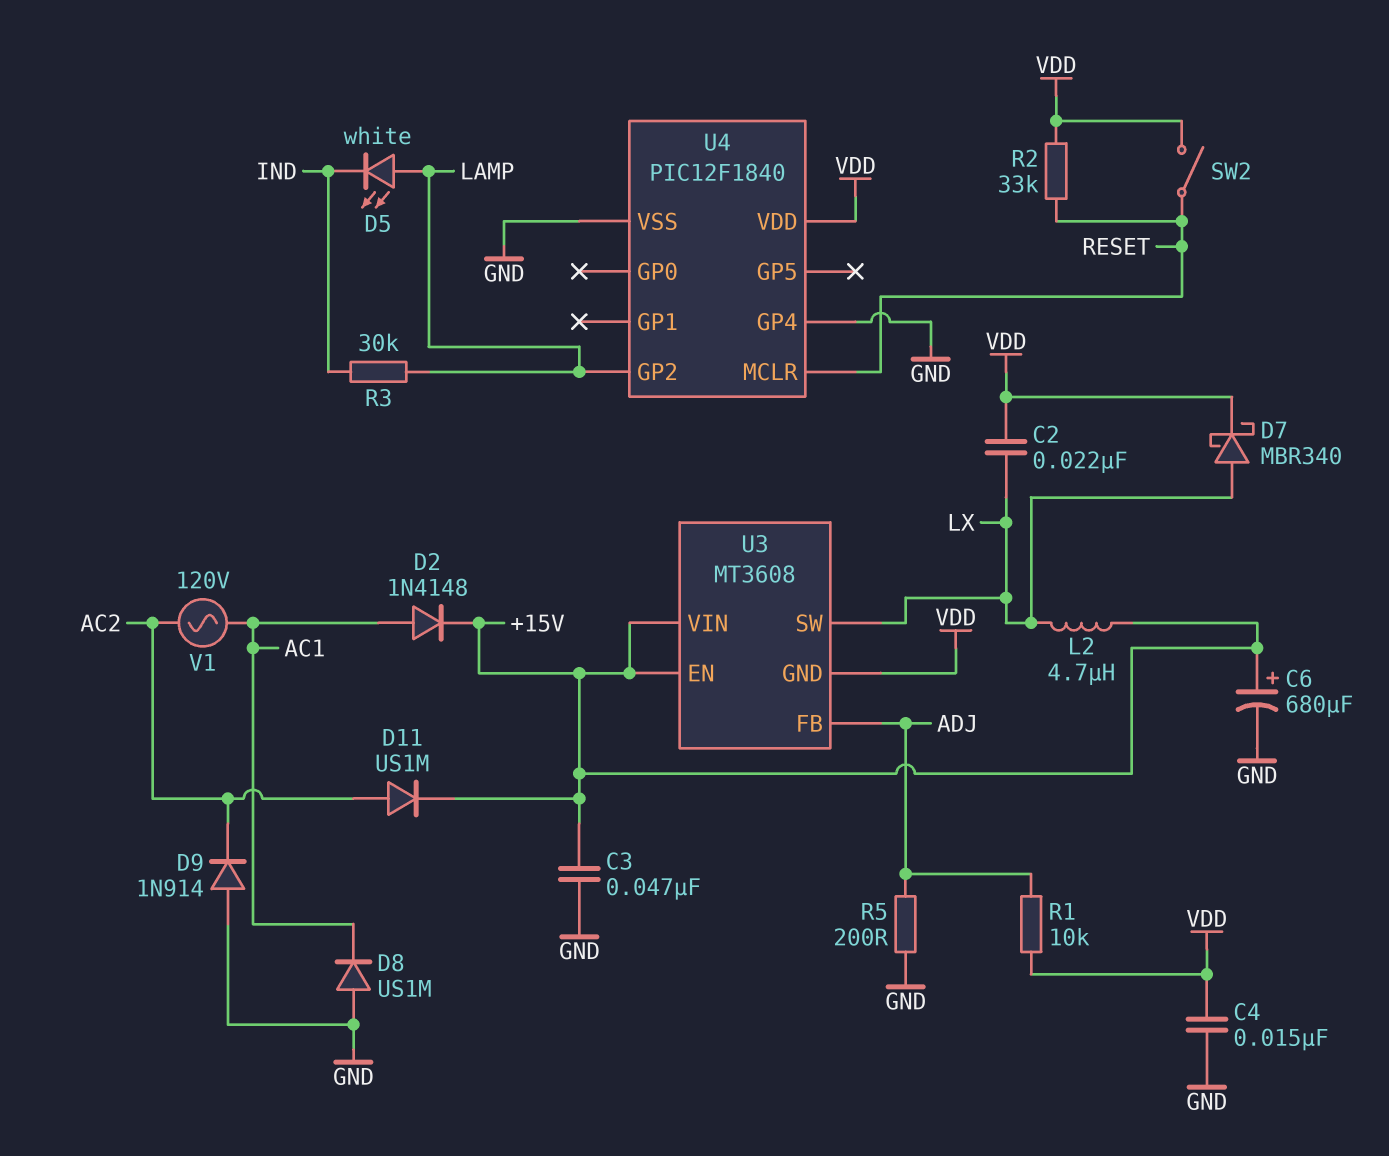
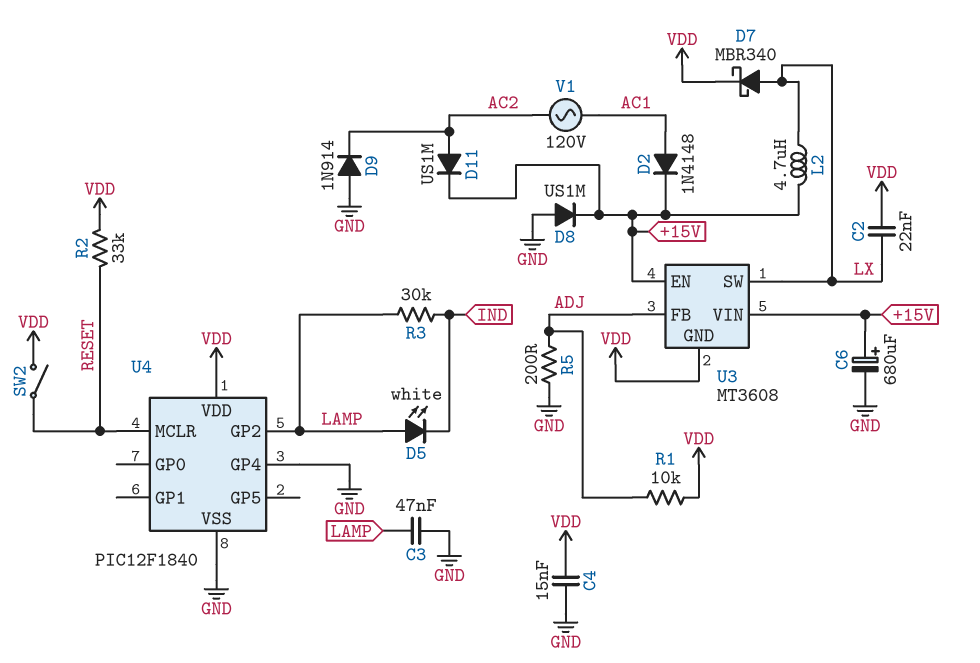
C3: 47nF (+15V, GND) -> 47nF (GND, LAMP)
D8: diode US1M (A GND, K AC1) -> diode US1M (A GND, K +15V)

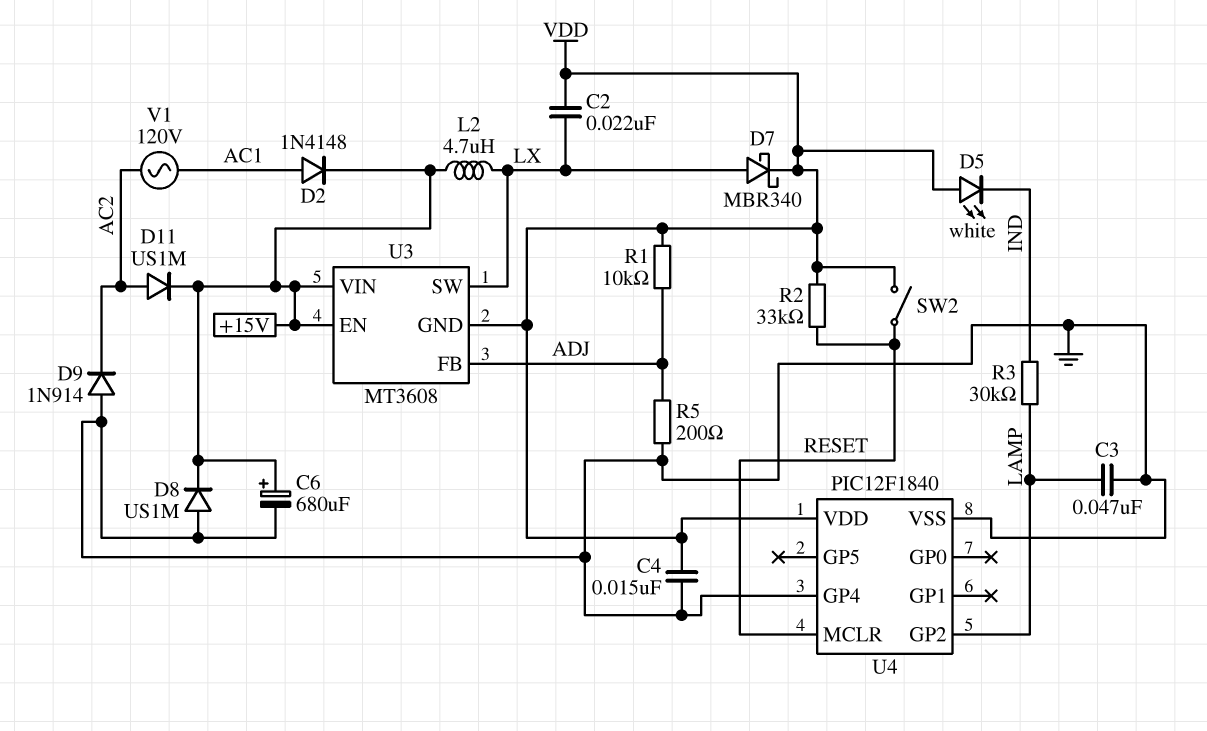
D5: LED white (A LAMP, K IND) -> LED white (A VDD, K IND)

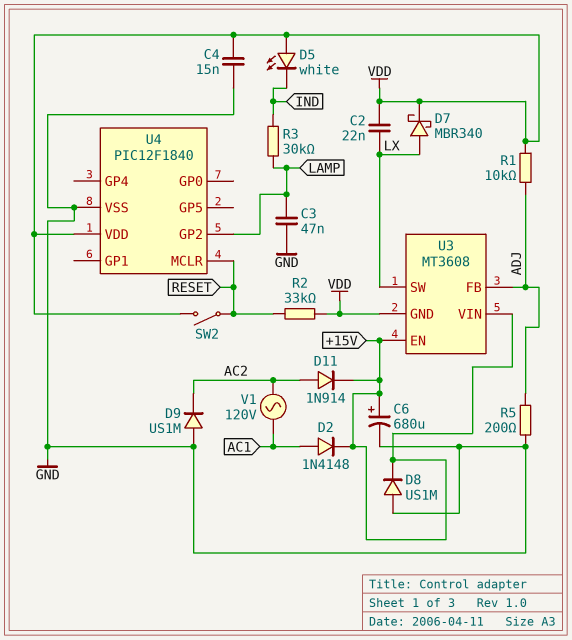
D9: diode 1N914 (A GND, K AC2) -> diode US1M (A GND, K AC2)
D11: diode US1M (A AC2, K +15V) -> diode 1N914 (A AC2, K +15V)
L2: 4.7uH (+15V, LX) -> none
U4 pin GP4: GND -> none

